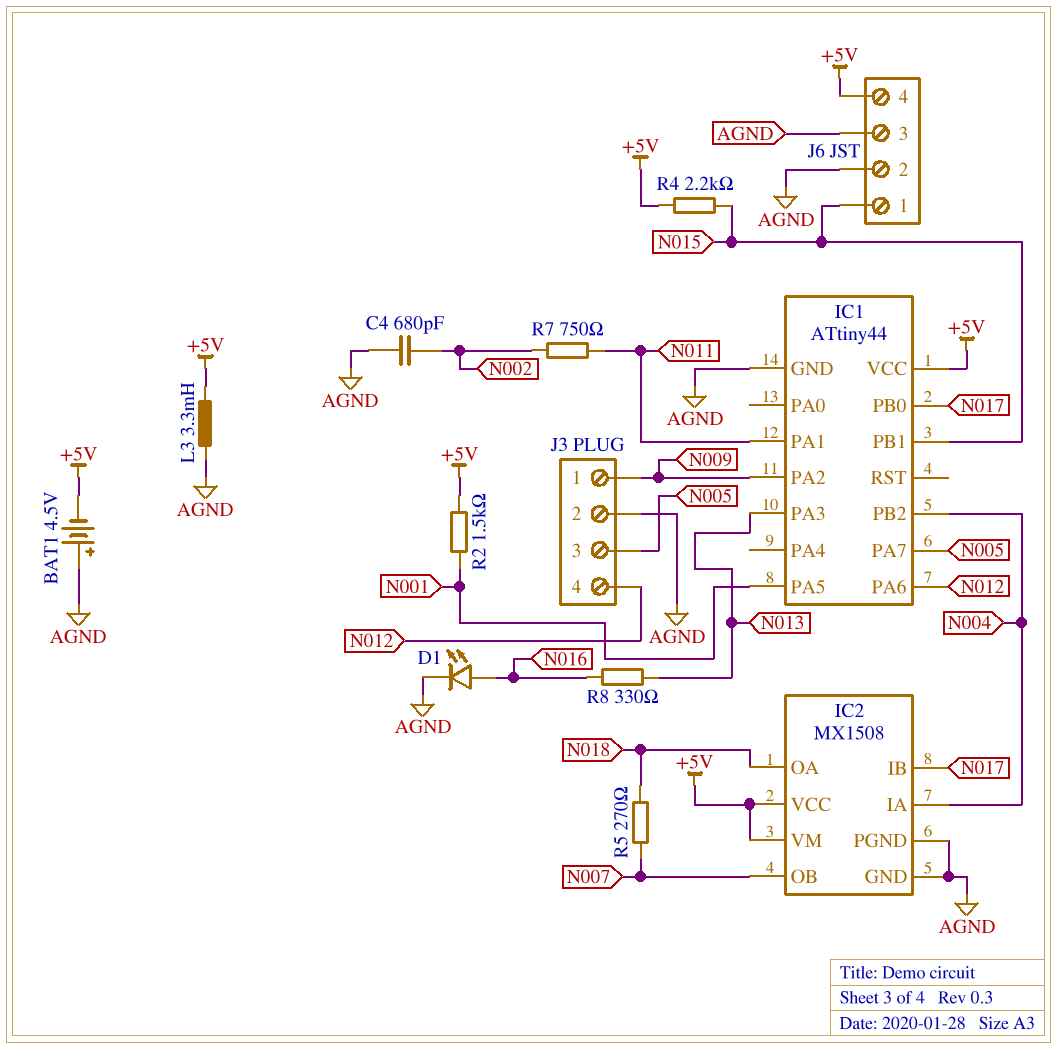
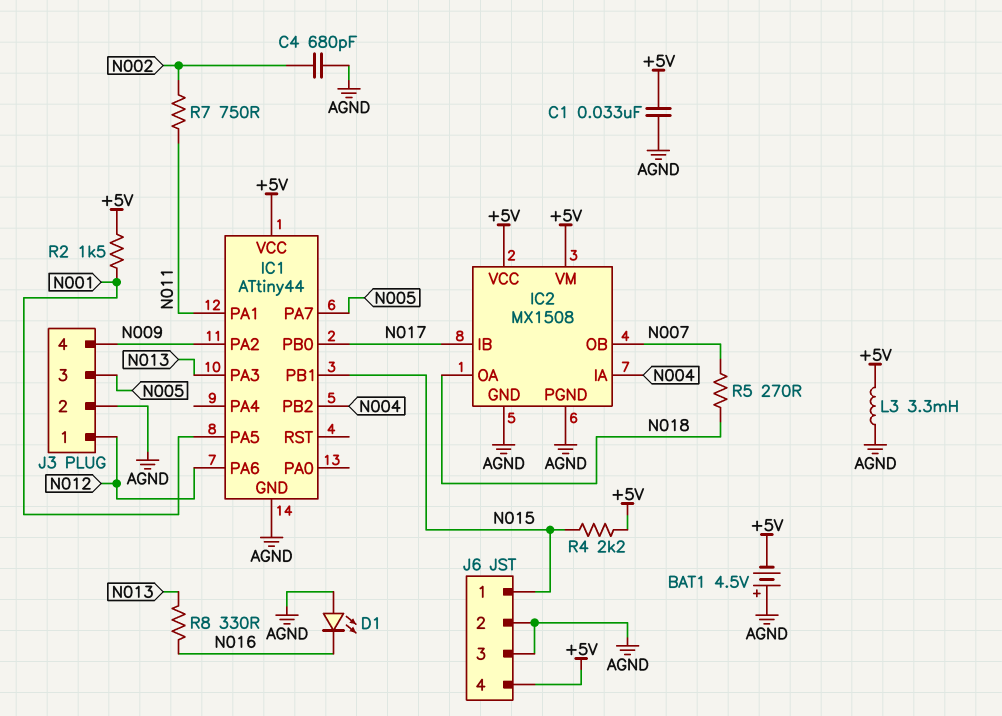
C1: none -> 33nF (+5V, AGND)
D1: LED (A N016, K AGND) -> LED (A AGND, K N016)
J3 pin 1: N009 -> N012
J3 pin 4: N012 -> N009

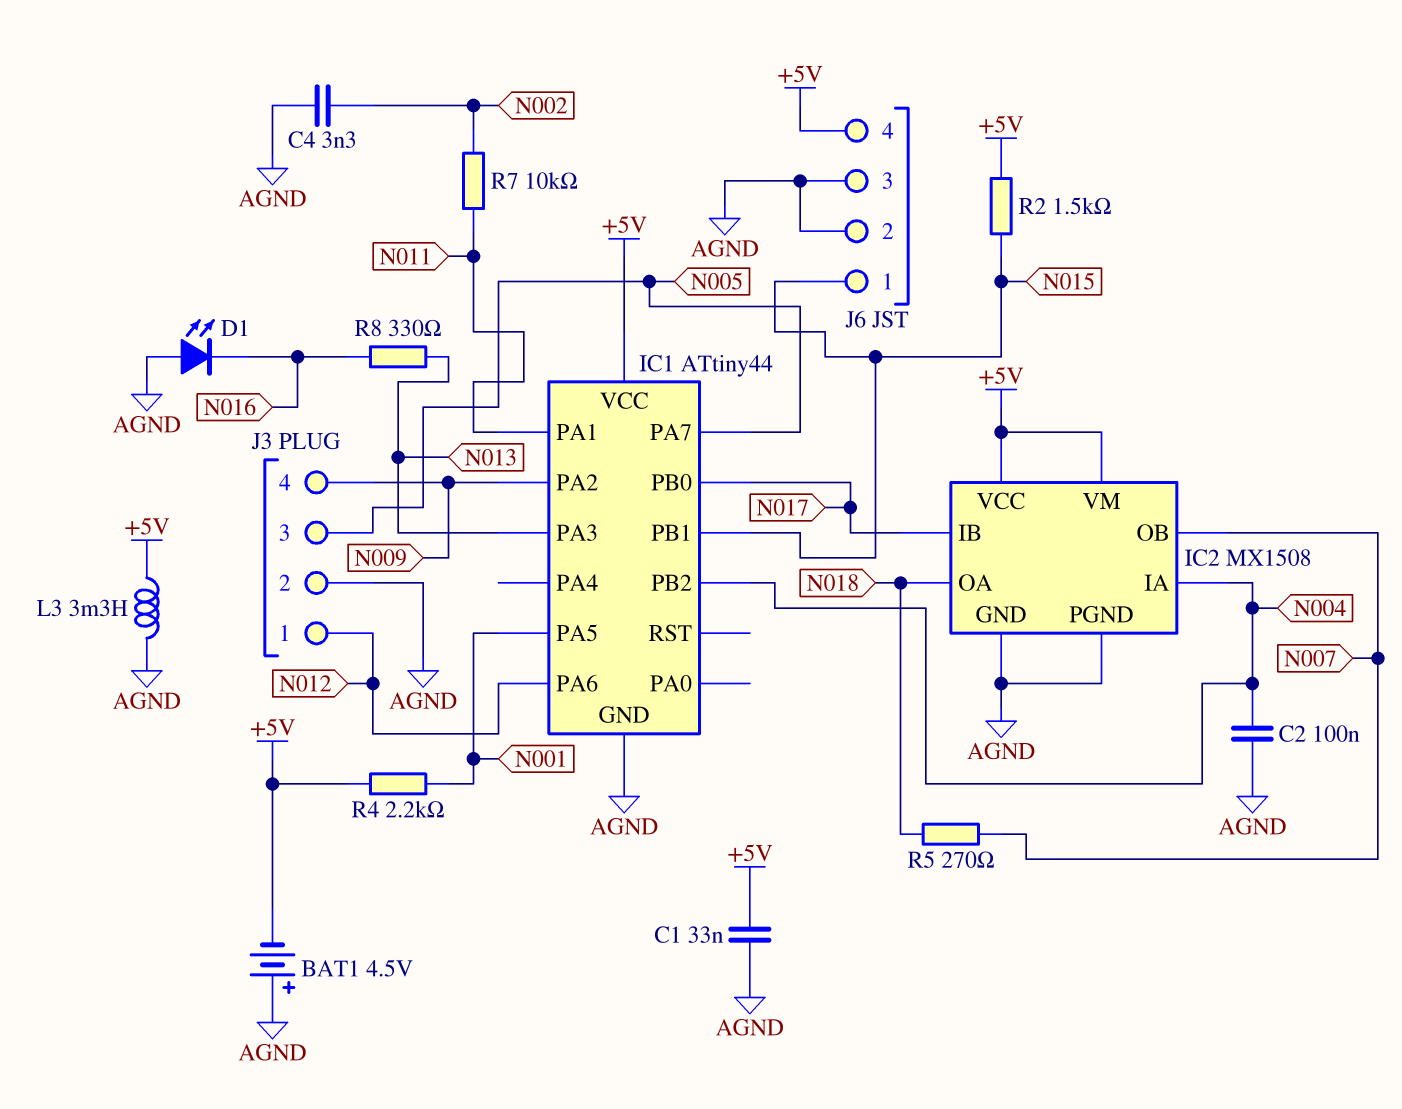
C2: none -> 100nF (AGND, N004)
C4: 680pF (AGND, N002) -> 3.3nF (AGND, N002)
R2: 1.5k (+5V, N001) -> 1.5k (+5V, N015)
R4: 2.2k (+5V, N015) -> 2.2k (+5V, N001)
R7: 750 (N002, N011) -> 10k (N002, N011)

